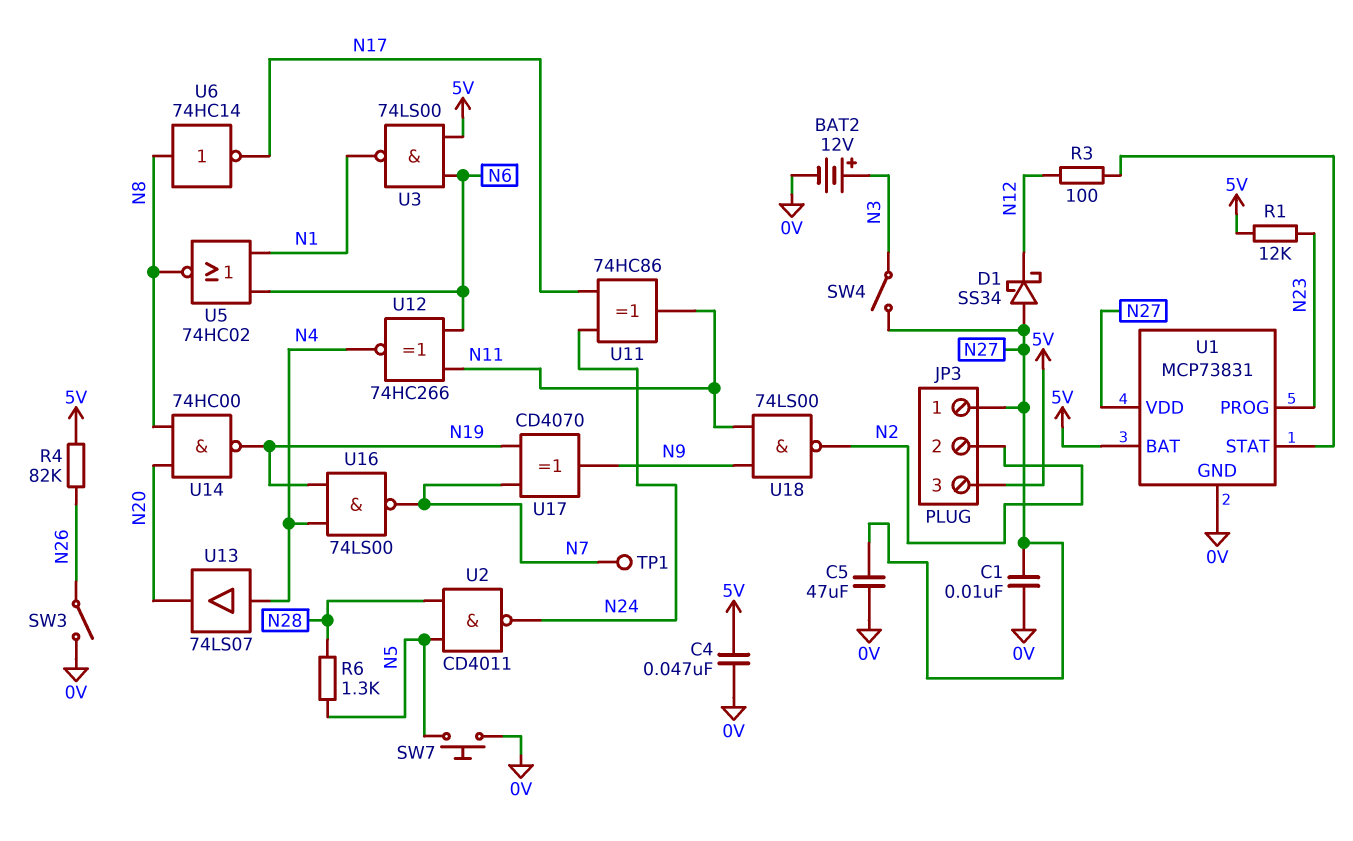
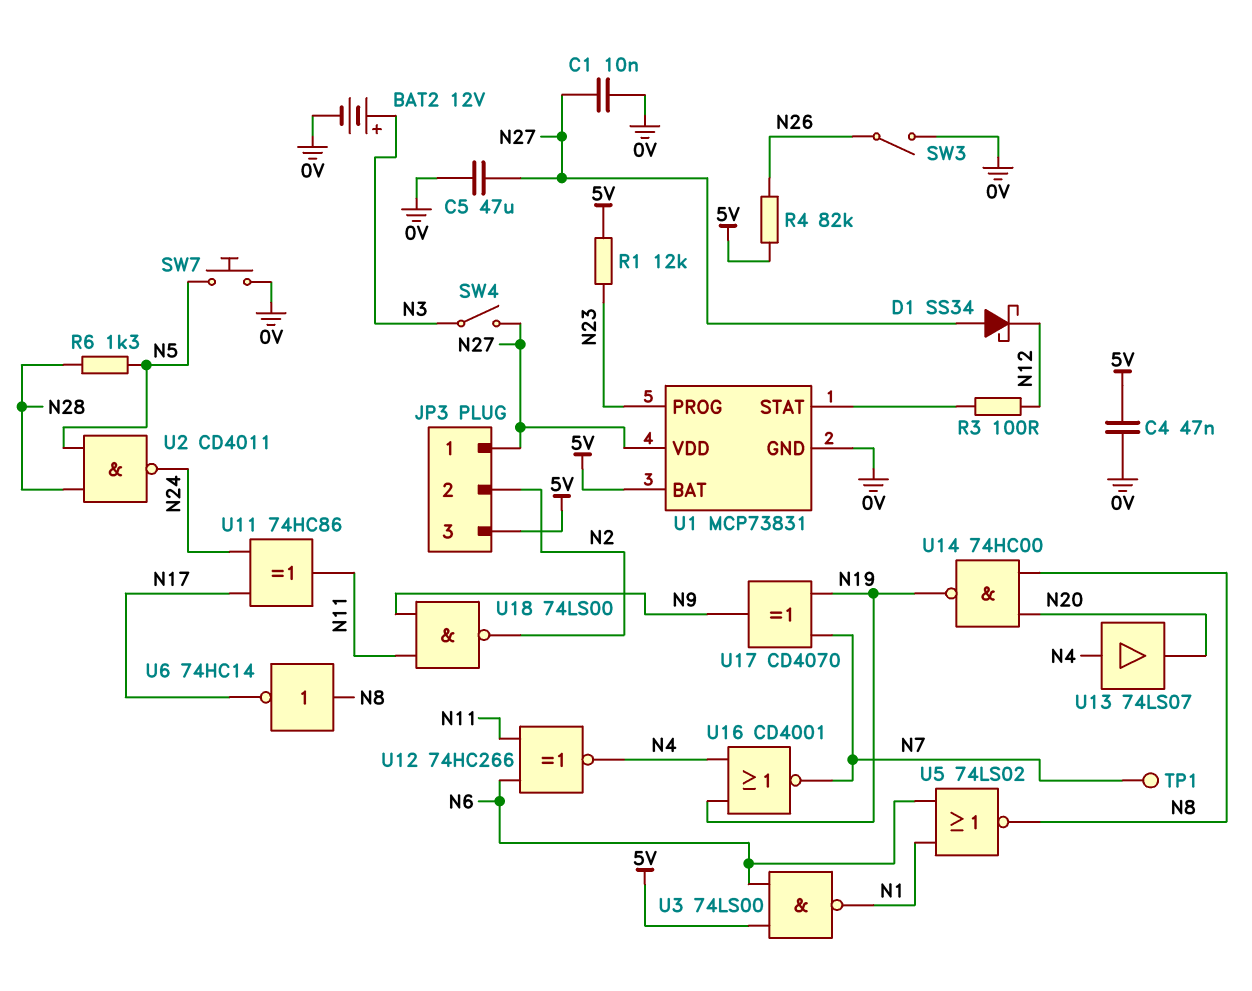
U5: NOR 74HC02 (in N1, in N6, out N8) -> NOR 74LS02 (in N1, in N6, out N8)
U16: NAND 74LS00 (in N4, in N19, out N7) -> NOR CD4001 (in N4, in N19, out N7)

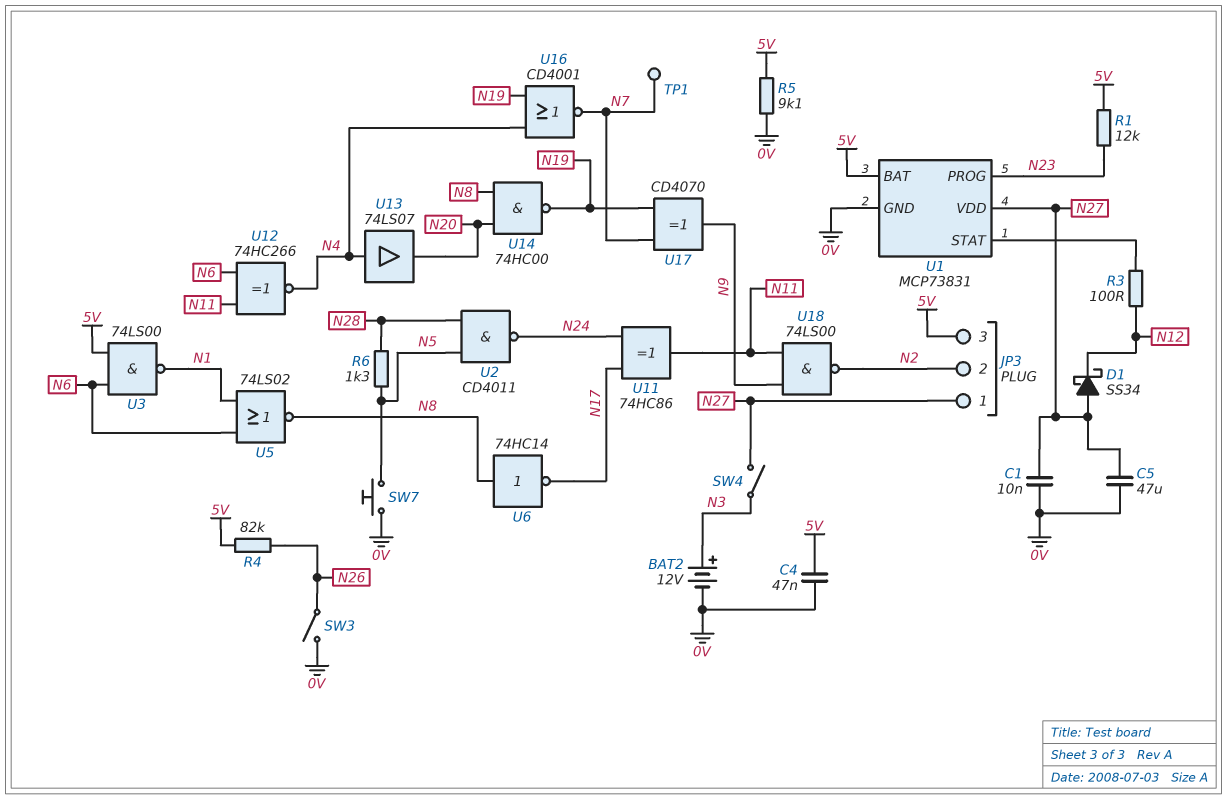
R5: none -> 9.1k (0V, 5V)

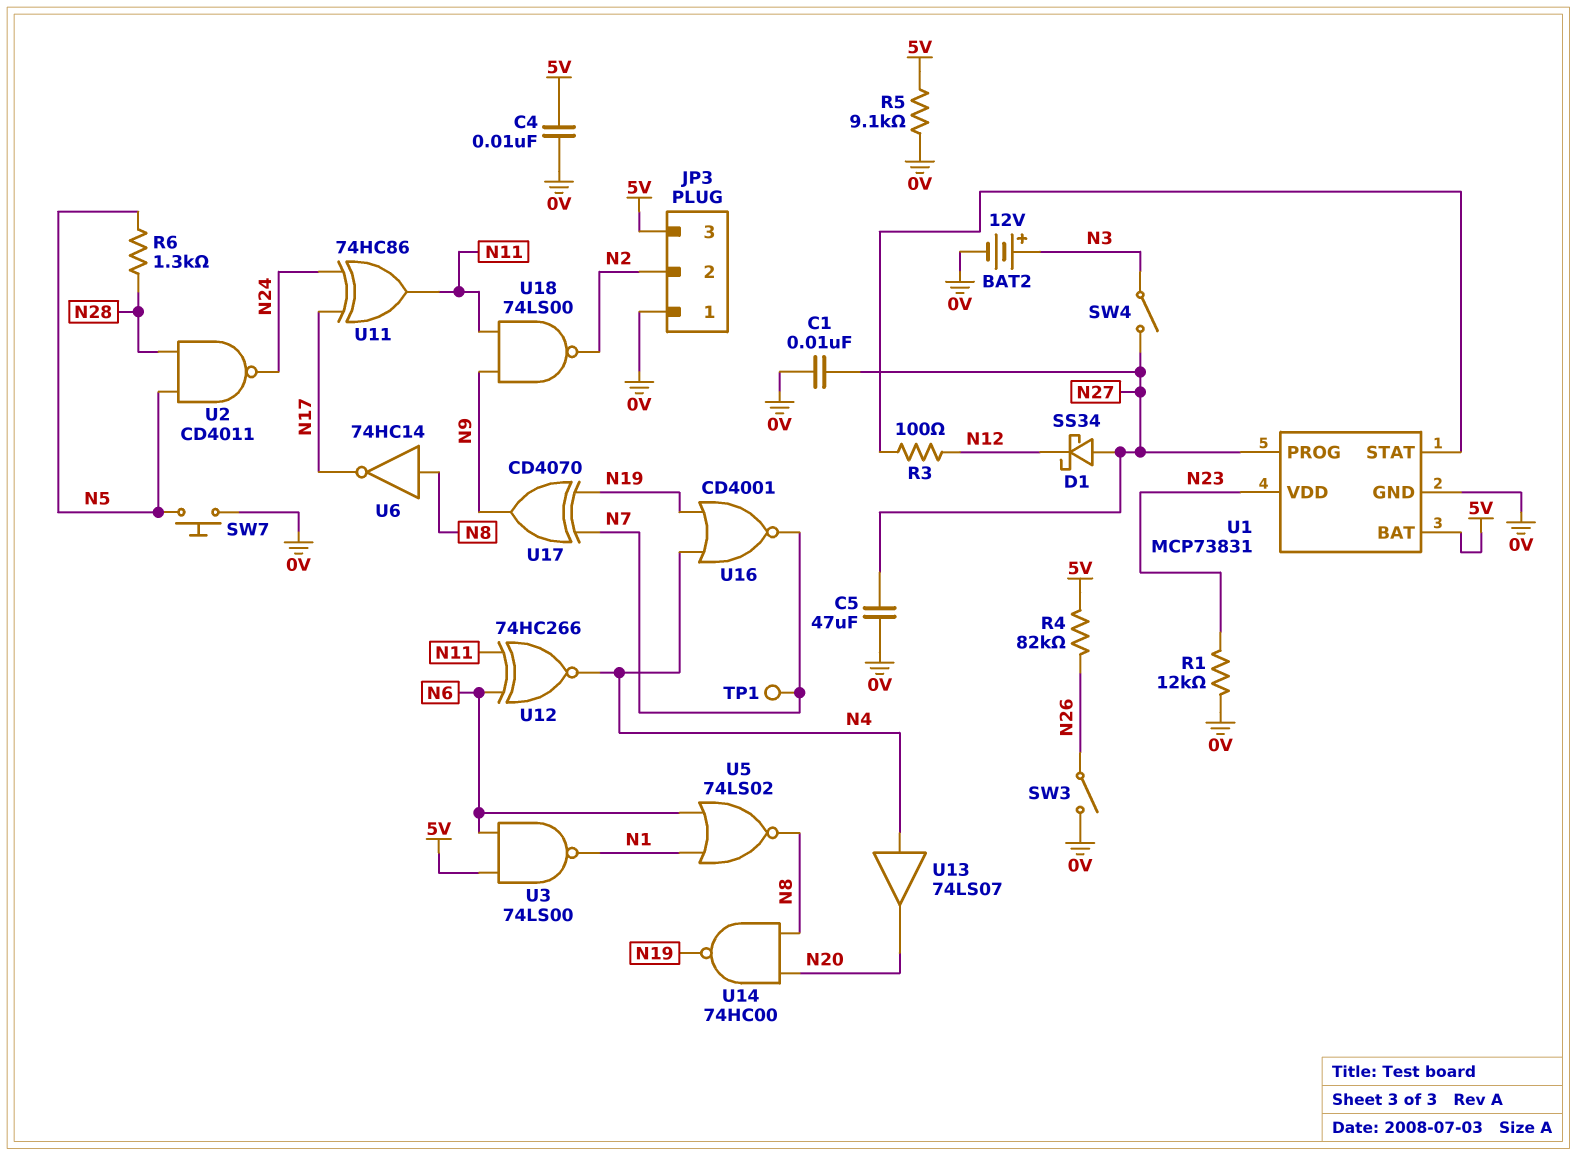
C4: 47nF (0V, 5V) -> 10nF (0V, 5V)
JP3 pin 1: N27 -> 0V
R1: 12k (5V, N23) -> 12k (0V, N23)
U1 pin PROG: N23 -> N27
U1 pin VDD: N27 -> N23

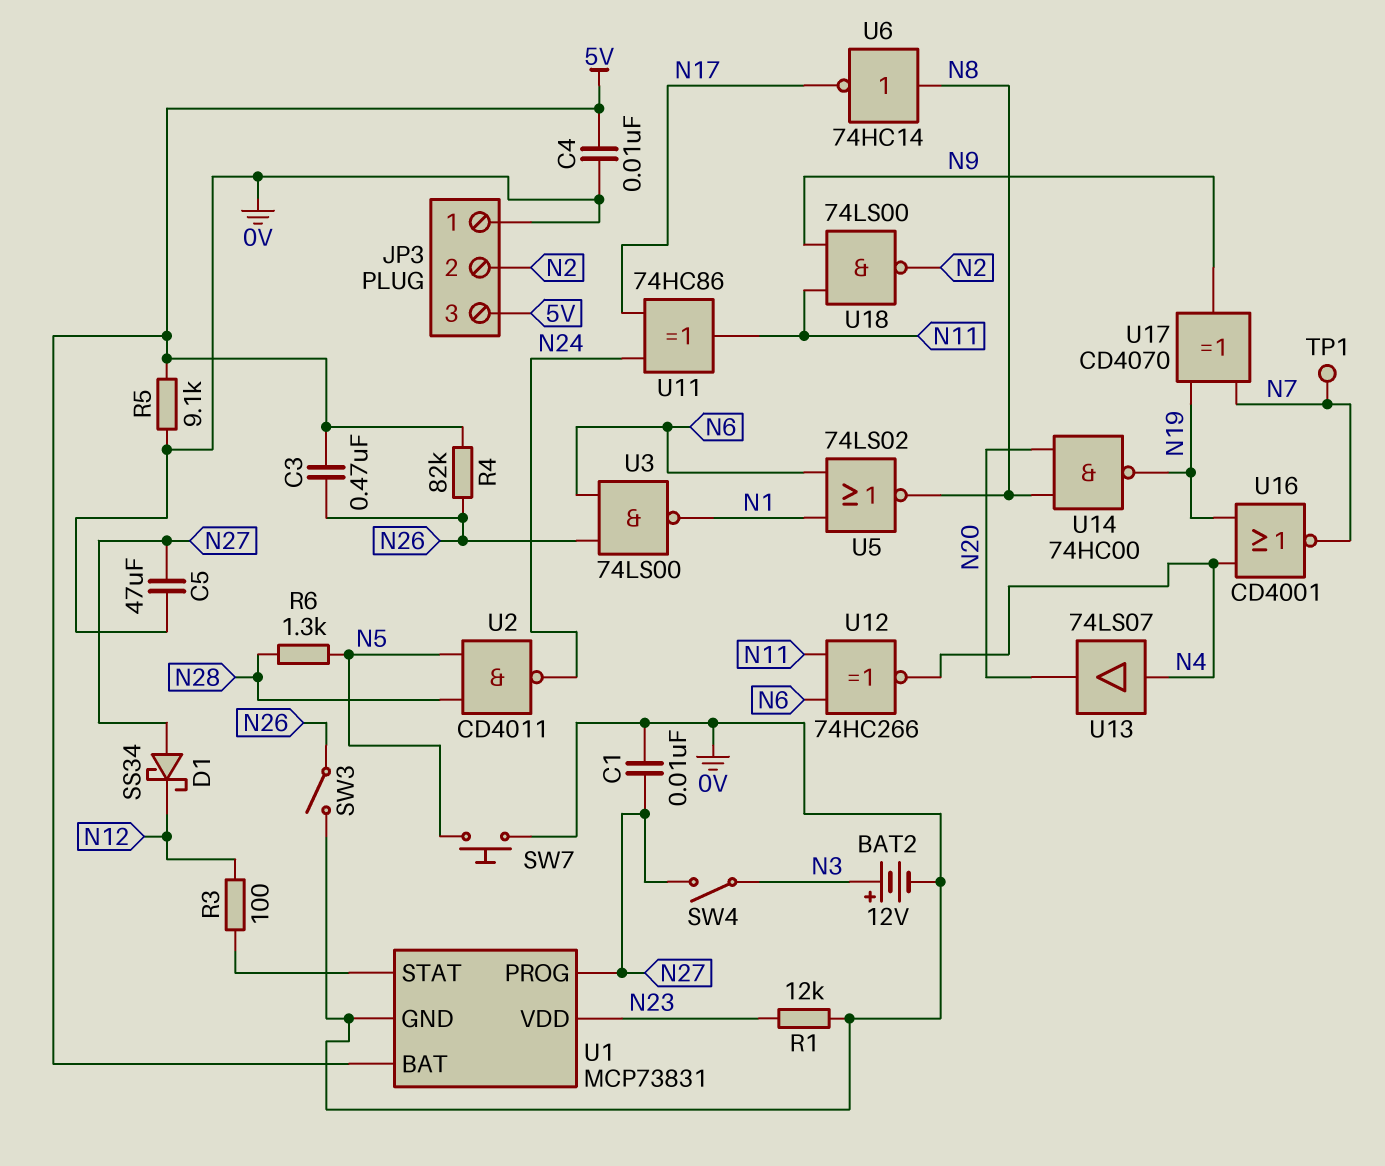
C3: none -> 470nF (5V, N26)
U3: NAND 74LS00 (in 5V, in N6, out N1) -> NAND 74LS00 (in N6, in N26, out N1)

